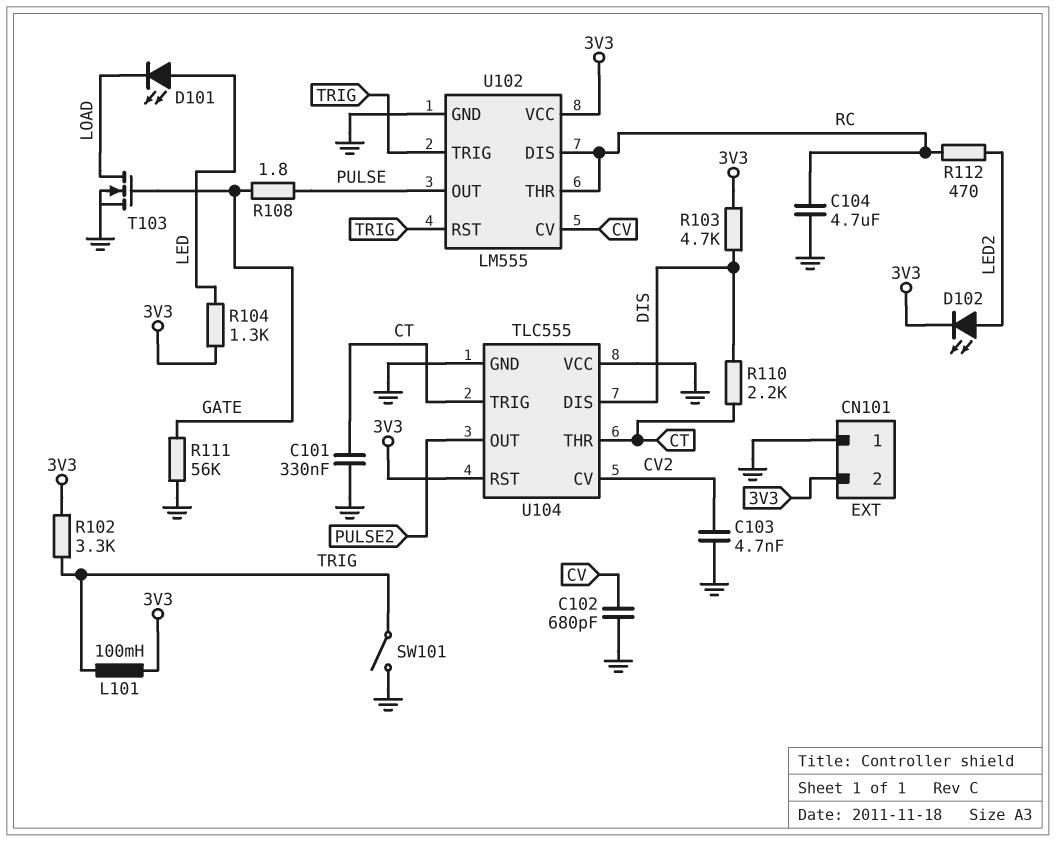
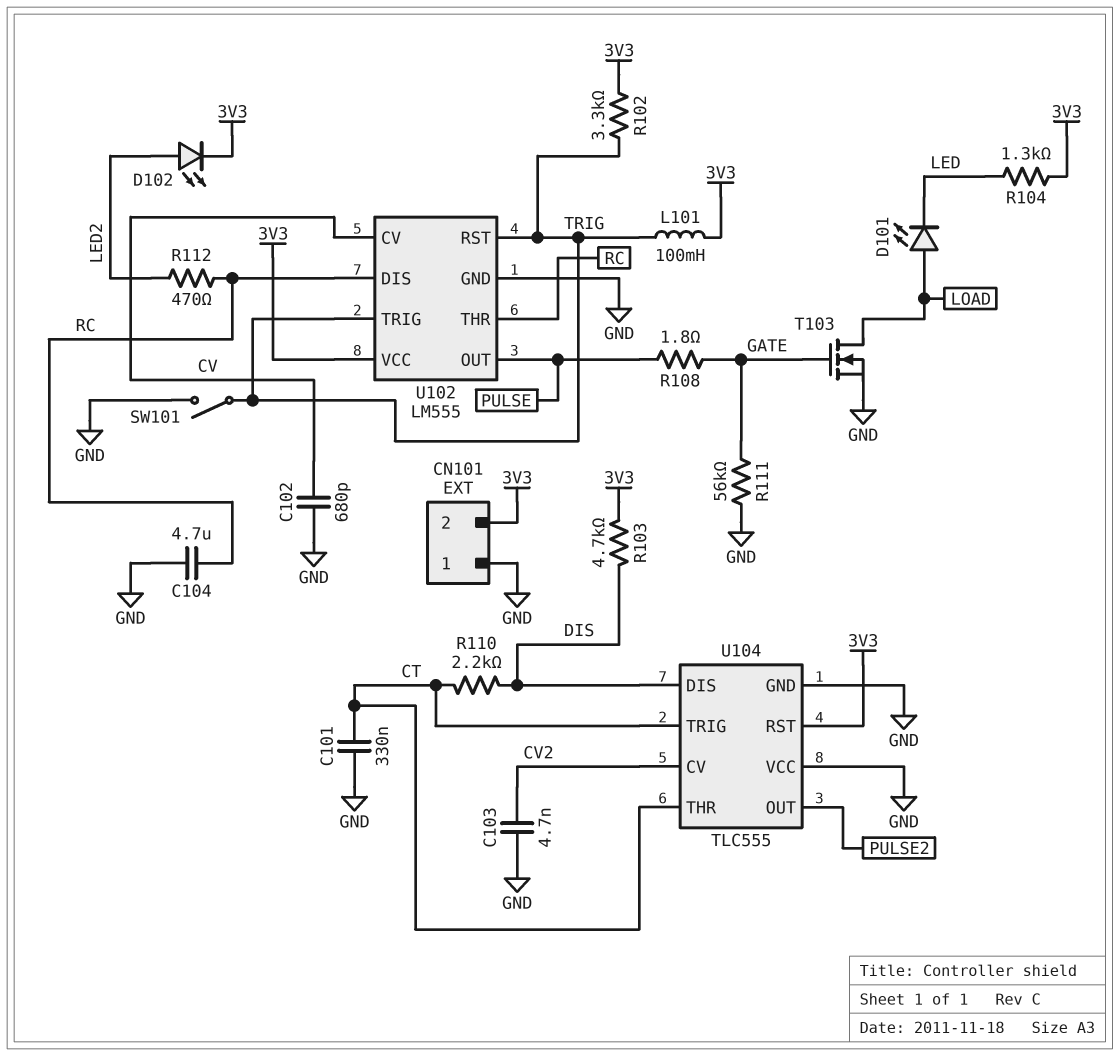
D101: LED (A LED, K LOAD) -> LED (A LOAD, K LED)

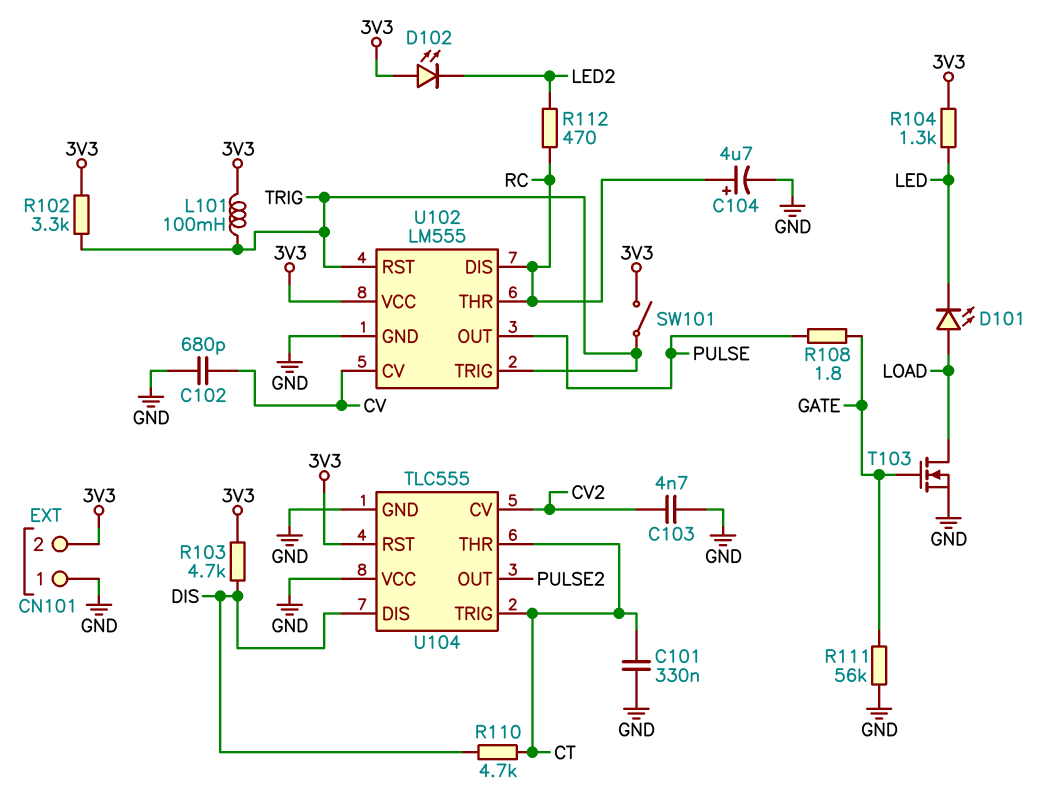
C104: 4.7uF (GND, RC) -> 4.7uF (plus RC, minus GND)
D102: LED (A LED2, K 3V3) -> LED (A 3V3, K LED2)
R110: 2.2k (CT, DIS) -> 4.7k (CT, DIS)
SW101: switch (GND, TRIG) -> switch (3V3, TRIG)

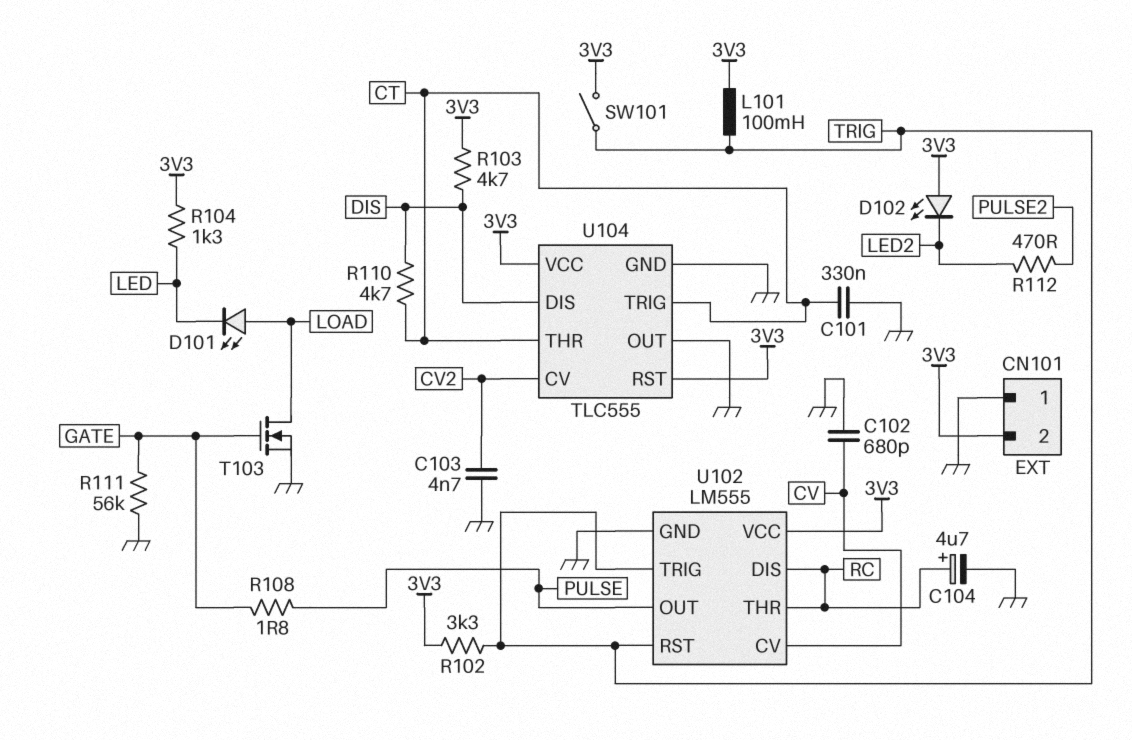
R112: 470 (LED2, RC) -> 470 (LED2, PULSE2)
U104 pin OUT: PULSE2 -> GND
U104 pin VCC: GND -> 3V3

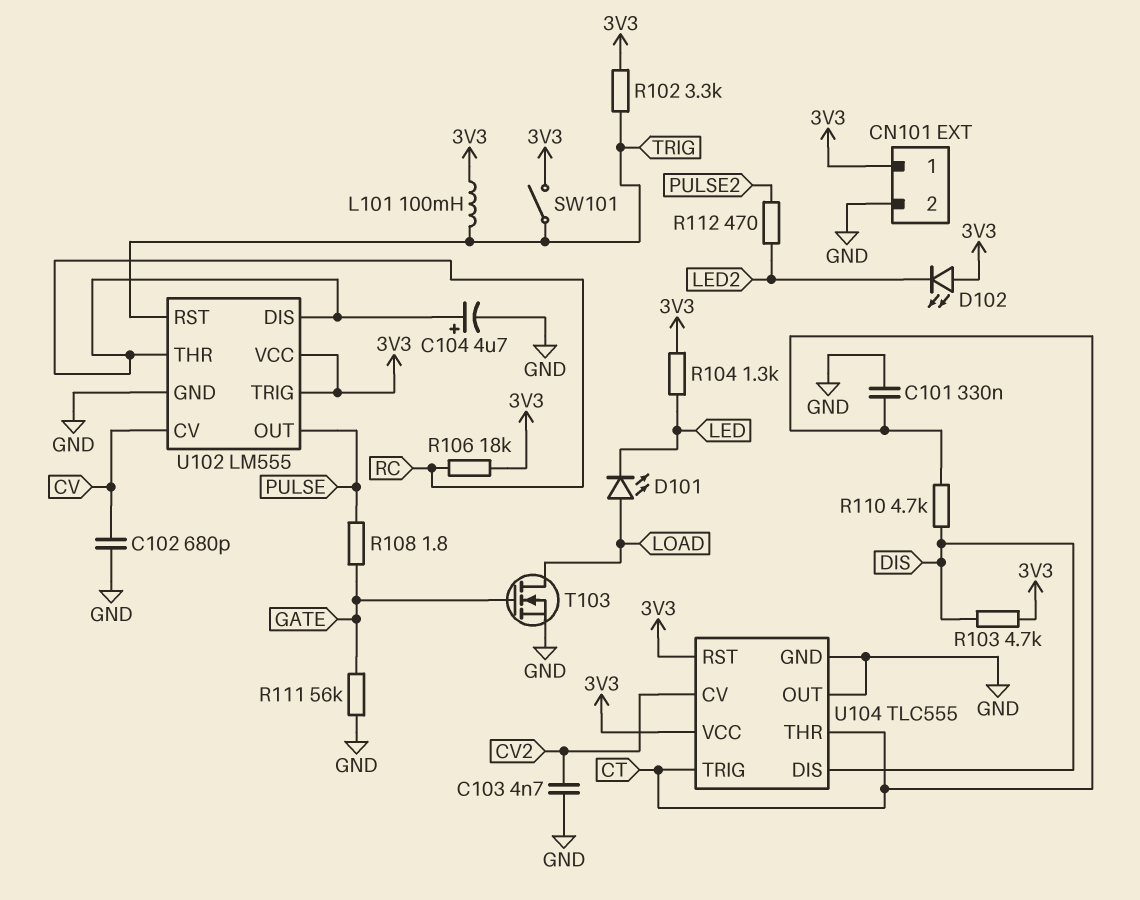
CN101 pin 1: GND -> 3V3
CN101 pin 2: 3V3 -> GND
R106: none -> 18k (3V3, RC)
U102 pin TRIG: TRIG -> 3V3

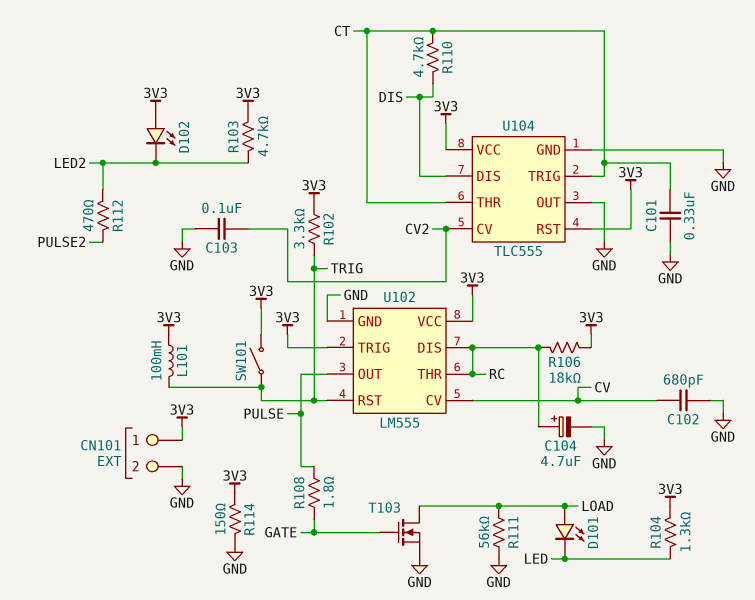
C103: 4.7nF (CV2, GND) -> 100nF (CV2, GND)
R103: 4.7k (3V3, DIS) -> 4.7k (3V3, LED2)
R111: 56k (GATE, GND) -> 56k (GND, LOAD)
R114: none -> 150 (3V3, GND)

